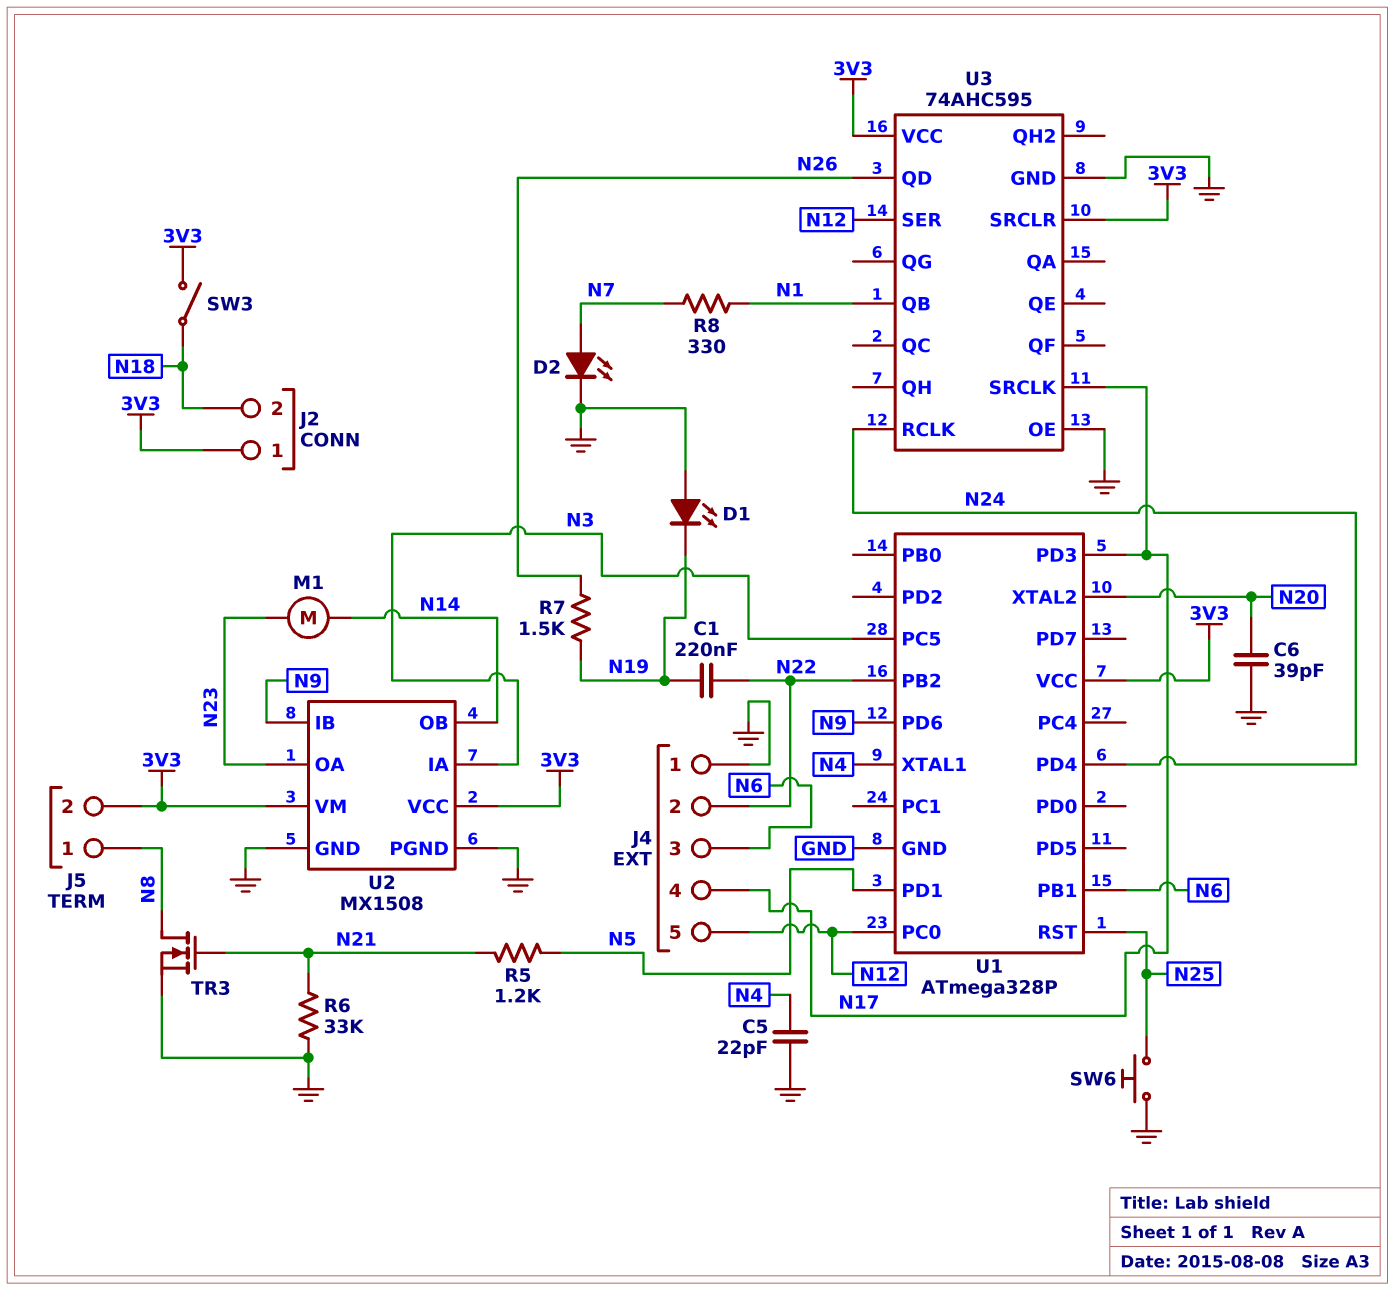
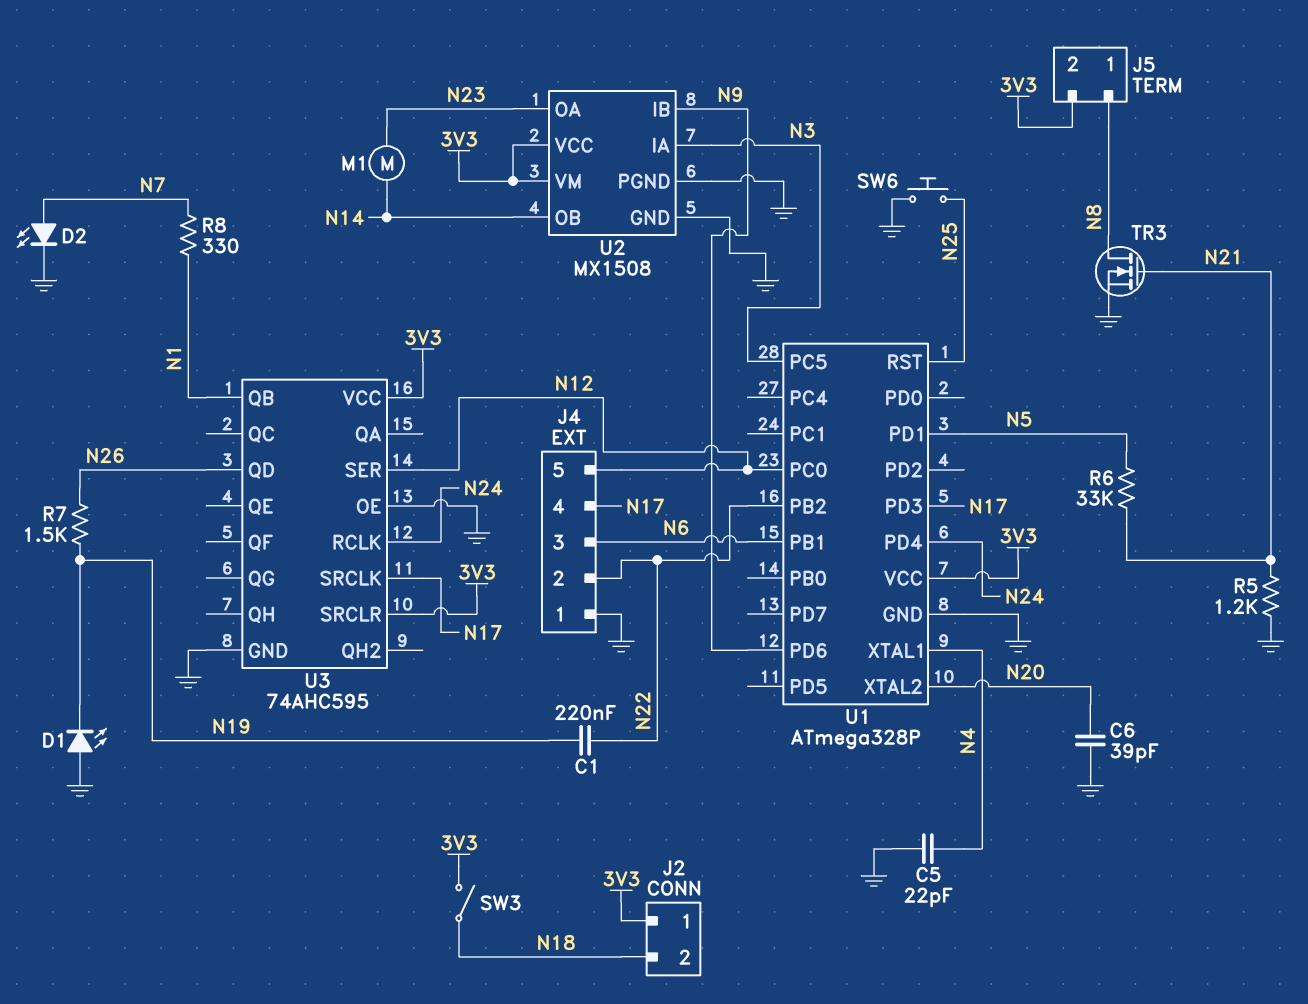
R5: 1.2k (N5, N21) -> 1.2k (GND, N21)
R6: 33k (GND, N21) -> 33k (N5, N21)

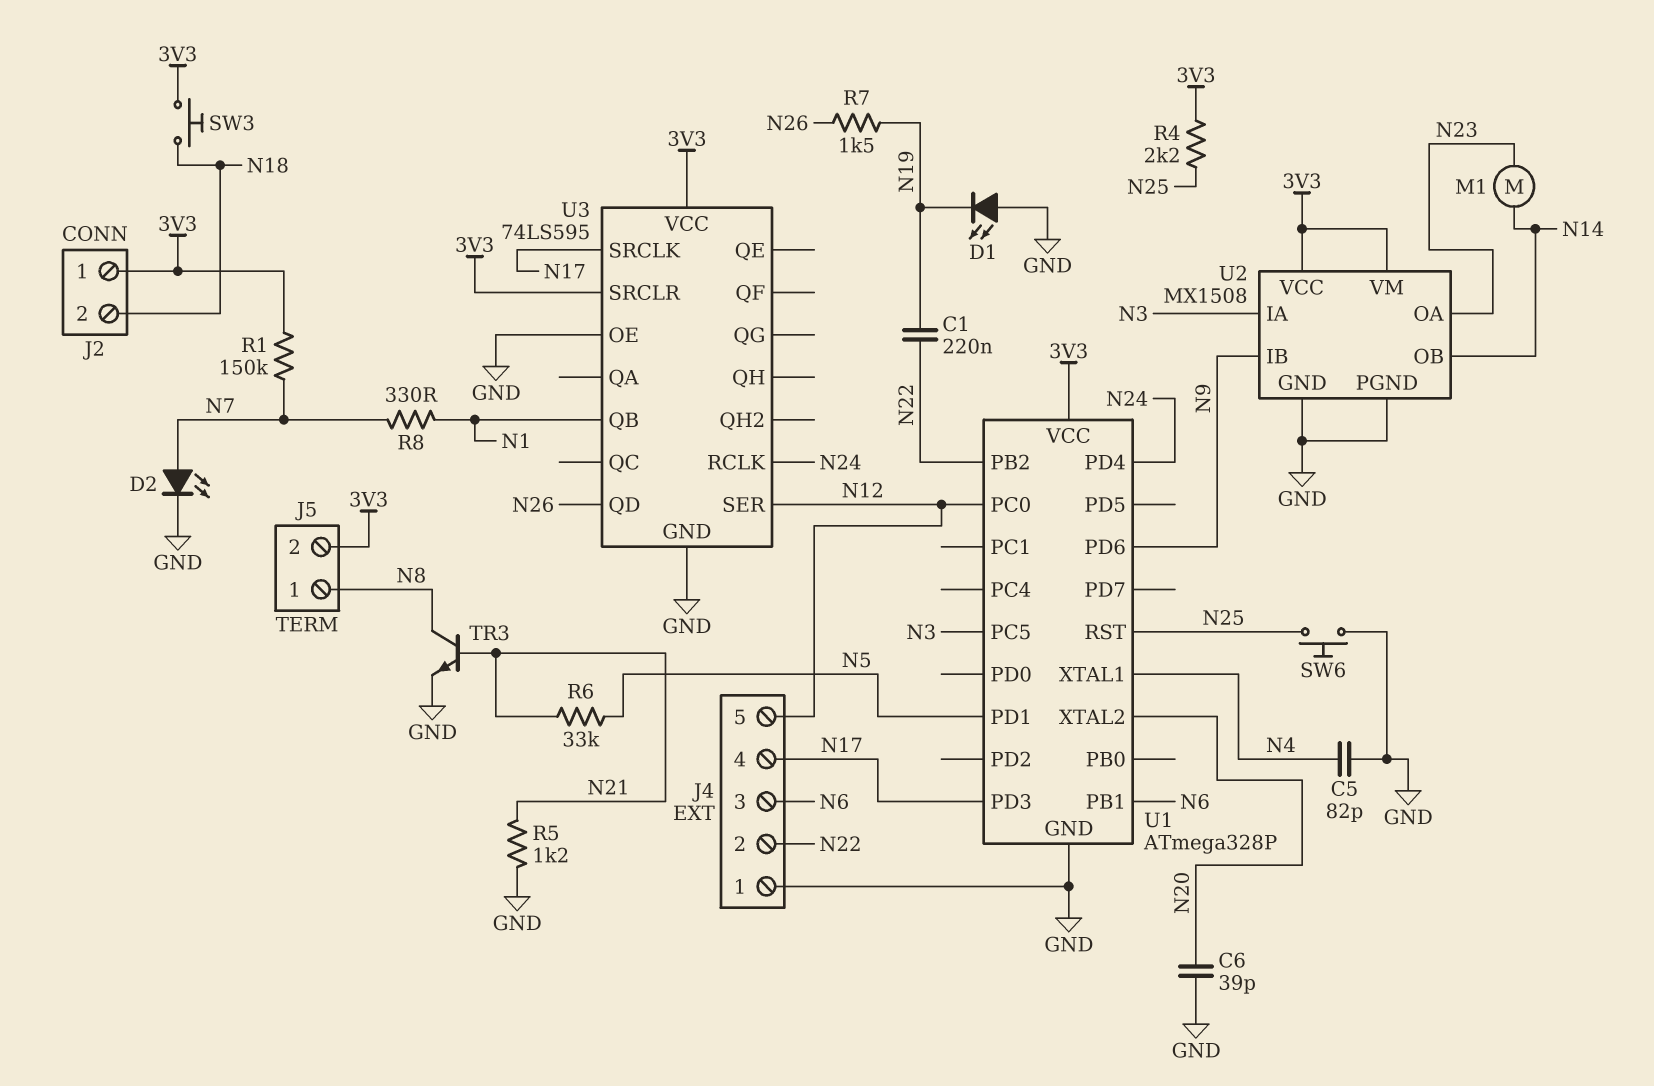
C5: 22pF (GND, N4) -> 82pF (GND, N4)
R1: none -> 150k (3V3, N7)
R4: none -> 2.2k (3V3, N25)
SW3: switch (3V3, N18) -> button (3V3, N18)
TR3: NMOS (G N21, D N8, S GND) -> NPN (B N21, C N8, E GND)
U3: 74AHC595 -> 74LS595

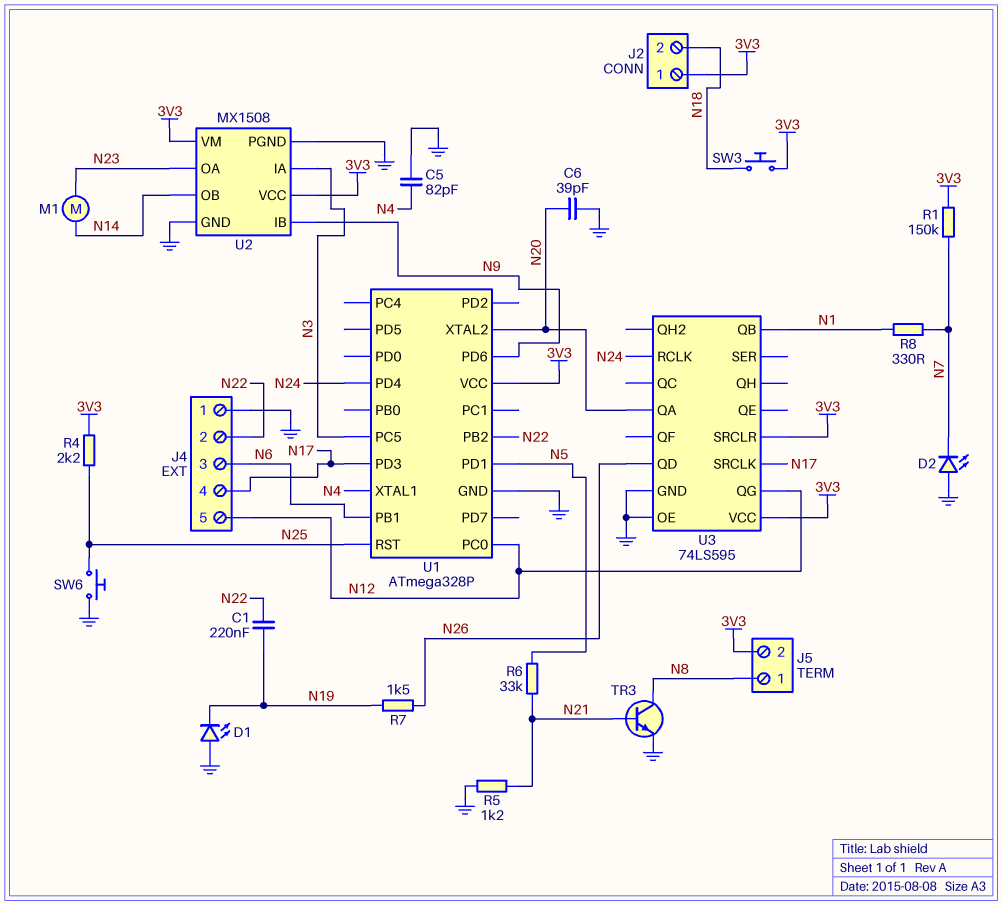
D2: LED (A N7, K GND) -> LED (A GND, K N7)
U3 pin QA: none -> N20
U3 pin QG: none -> N12
U3 pin SER: N12 -> none

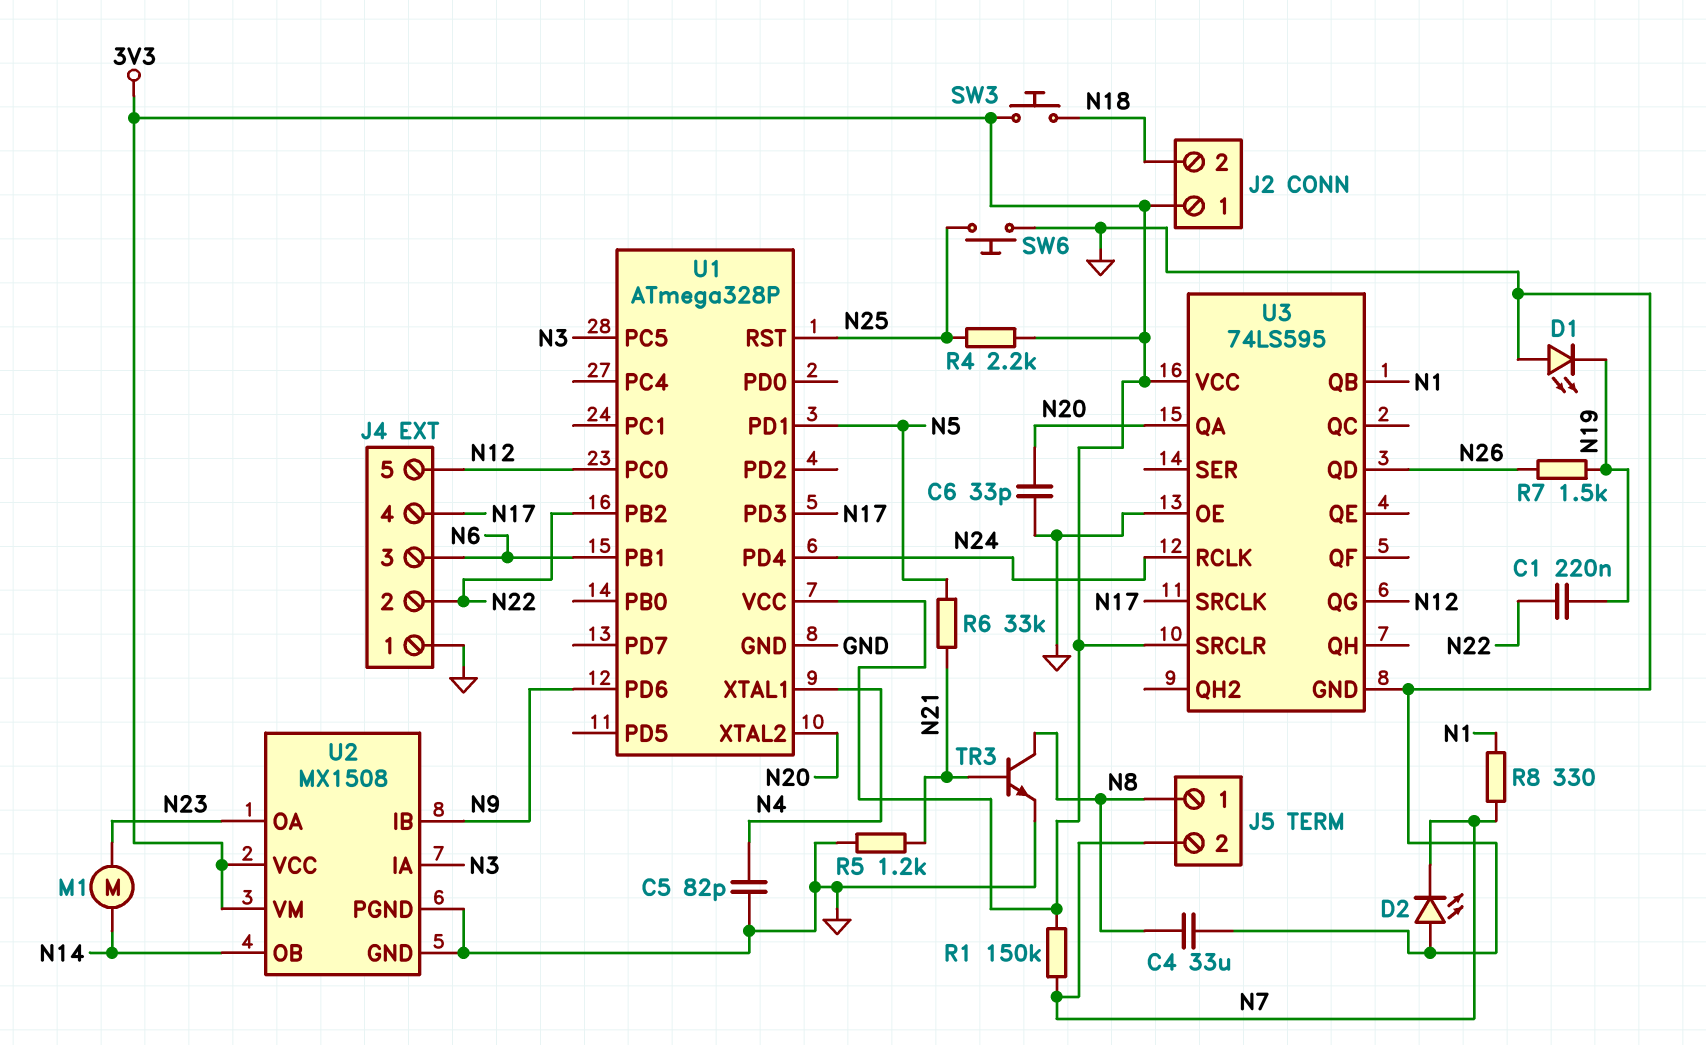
C4: none -> 33uF (GND, N8)
C6: 39pF (GND, N20) -> 33pF (GND, N20)
J5 pin 2: 3V3 -> N7

